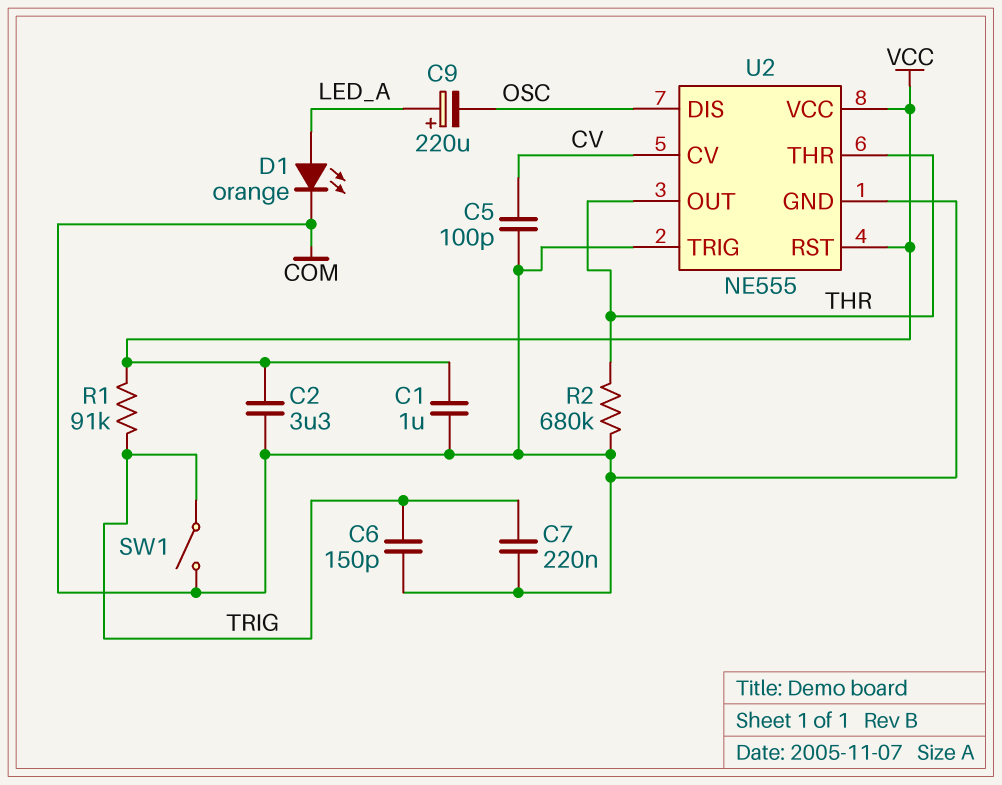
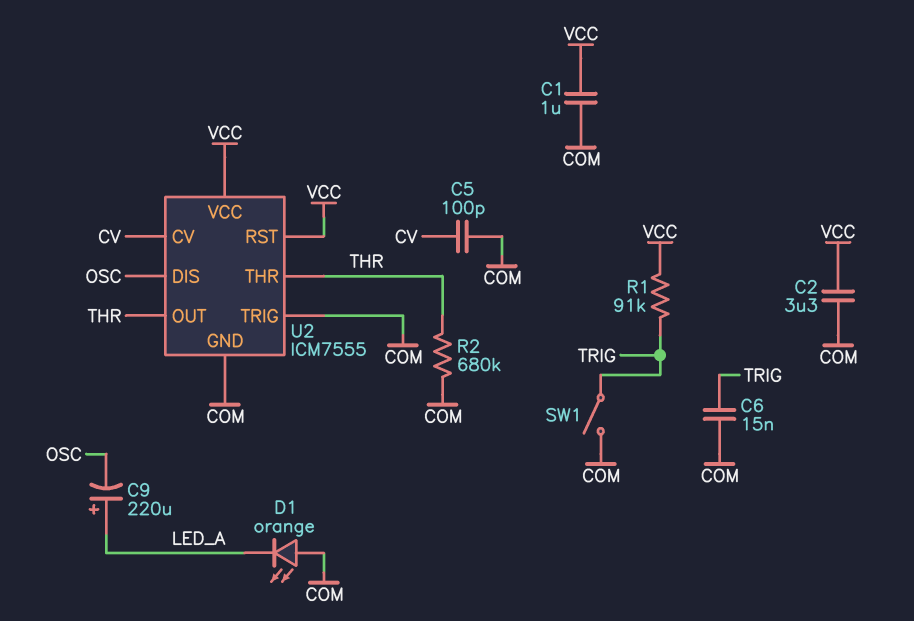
C6: 150pF (COM, TRIG) -> 15nF (COM, TRIG)
C7: 220nF (COM, TRIG) -> none
D1: LED orange (A LED_A, K COM) -> LED orange (A COM, K LED_A)
U2: NE555 -> ICM7555

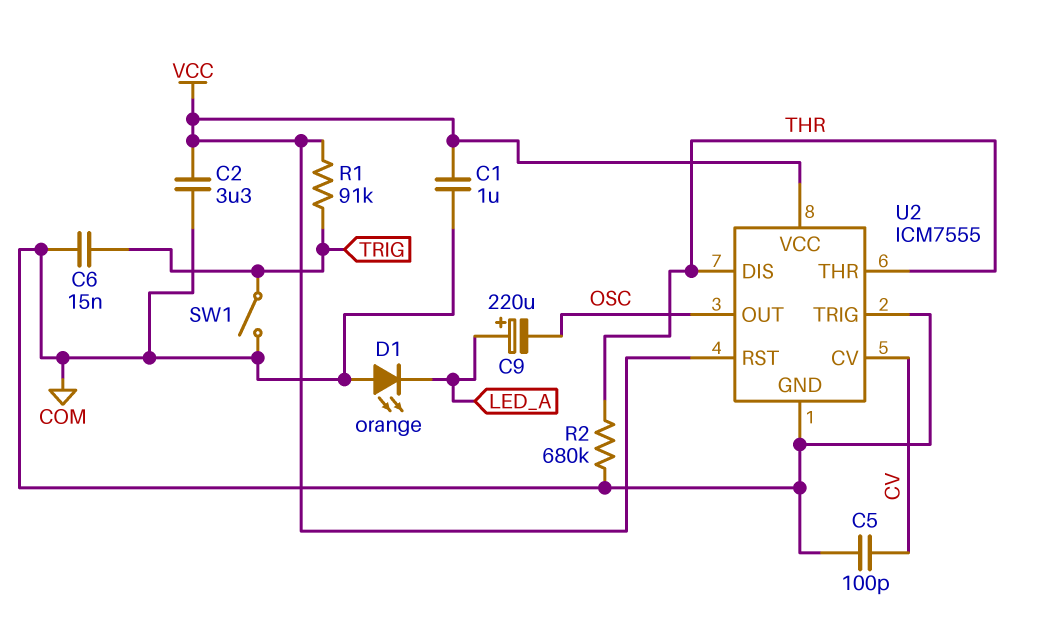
U2 pin DIS: OSC -> THR
U2 pin OUT: THR -> OSC

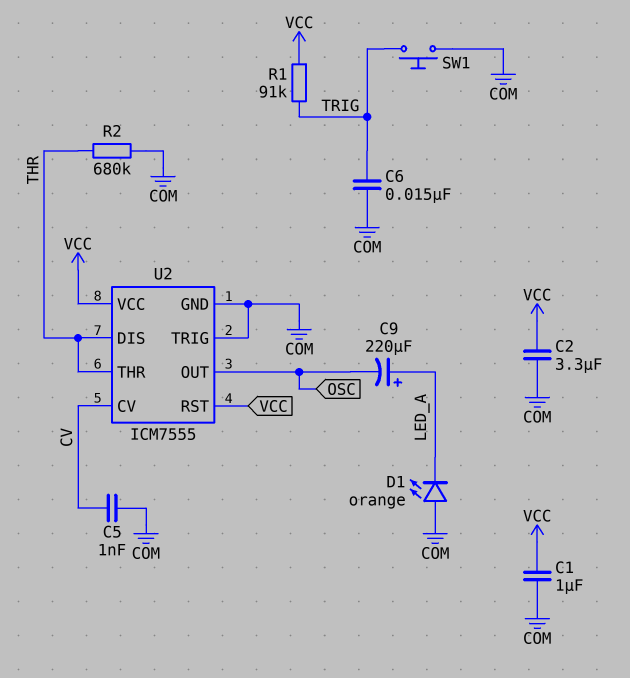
C5: 100pF (COM, CV) -> 1nF (COM, CV)
SW1: switch (COM, TRIG) -> button (COM, TRIG)

